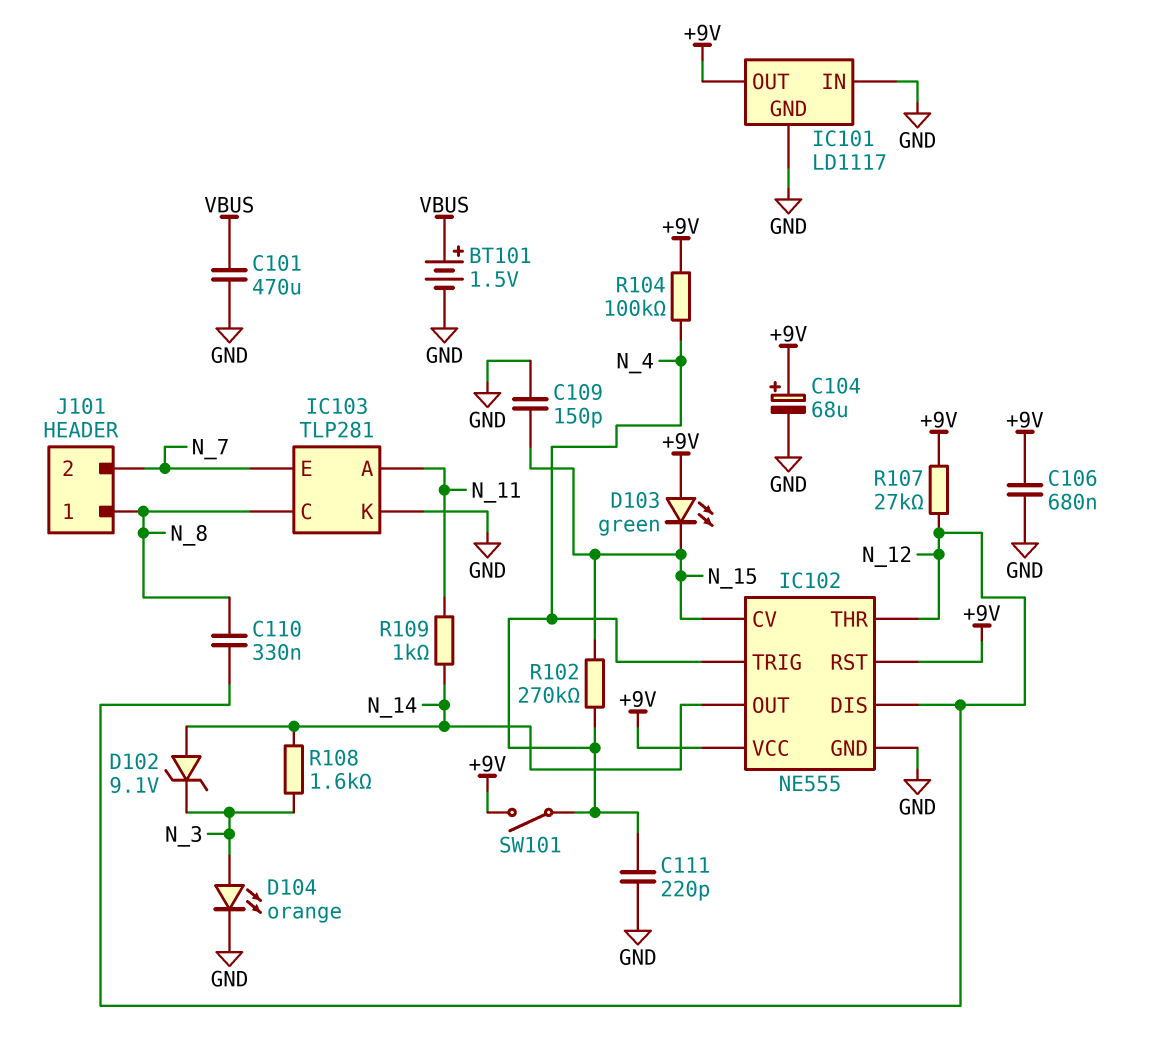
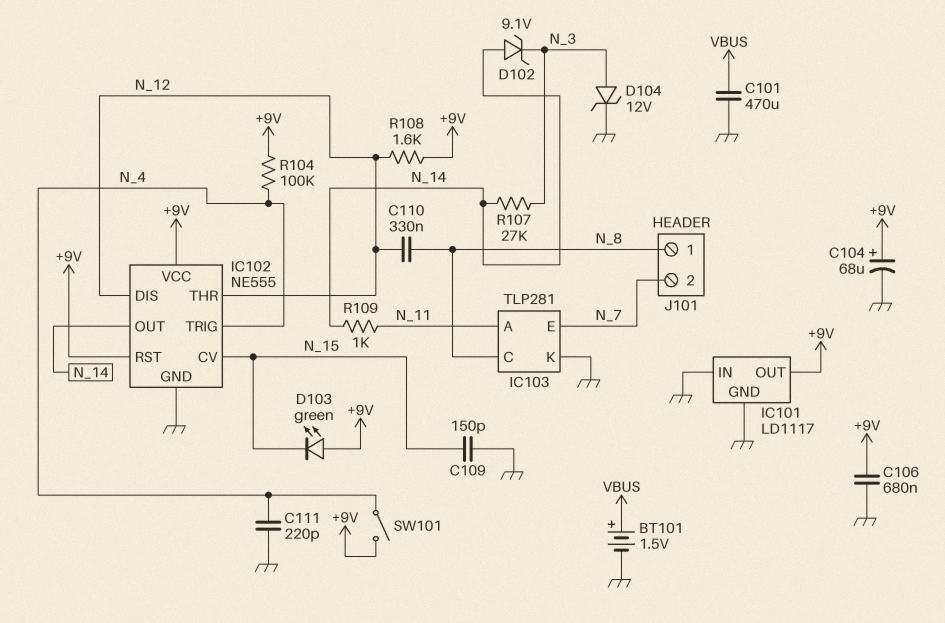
D104: LED orange (A N_3, K GND) -> zener 12V (A N_3, K GND)
R102: 270k (N_4, N_15) -> none
R107: 27k (+9V, N_12) -> 27k (N_3, N_14)
R108: 1.6k (N_3, N_14) -> 1.6k (+9V, N_12)

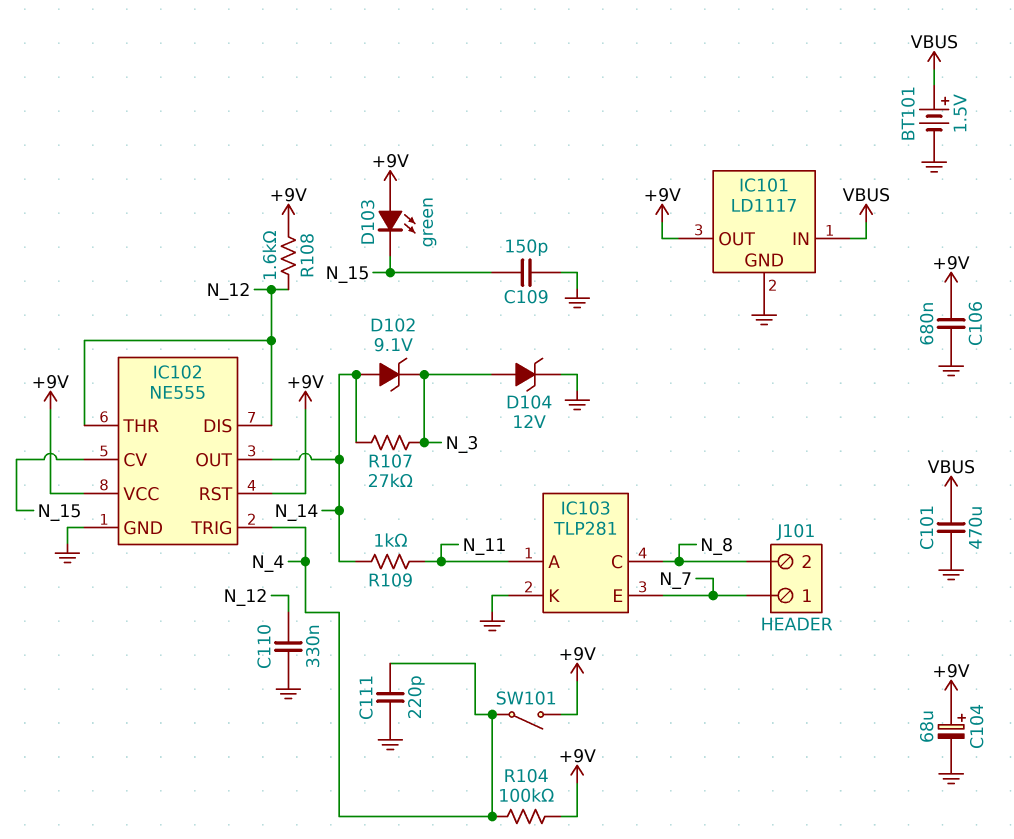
C110: 330nF (N_8, N_12) -> 330nF (GND, N_12)
IC101 pin IN: GND -> VBUS
J101 pin 1: N_8 -> N_7
J101 pin 2: N_7 -> N_8

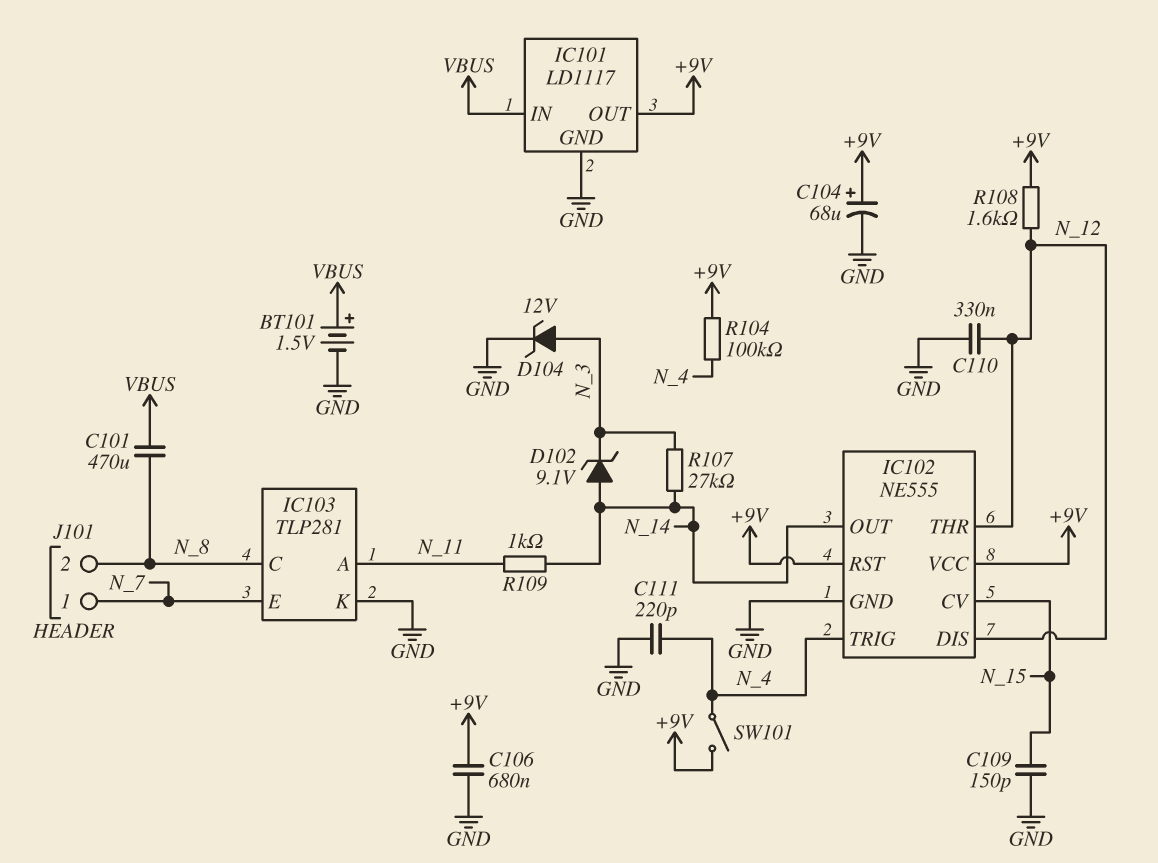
C101: 470uF (GND, VBUS) -> 470uF (N_8, VBUS)
D103: LED green (A +9V, K N_15) -> none

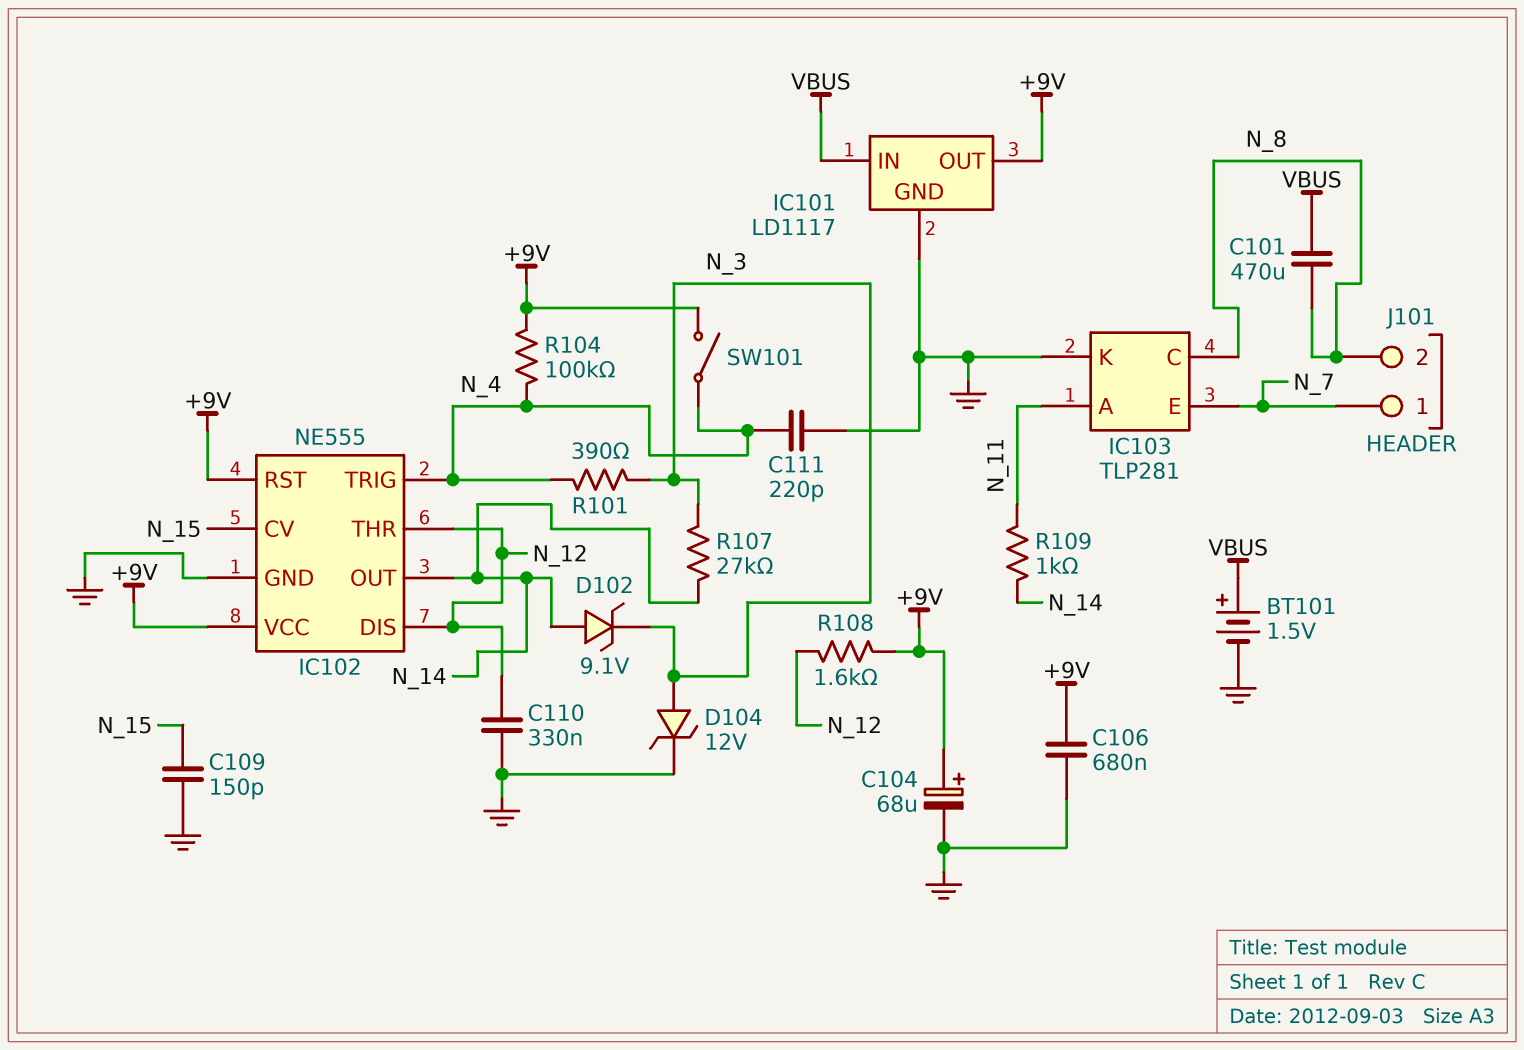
R101: none -> 390 (N_3, N_4)

